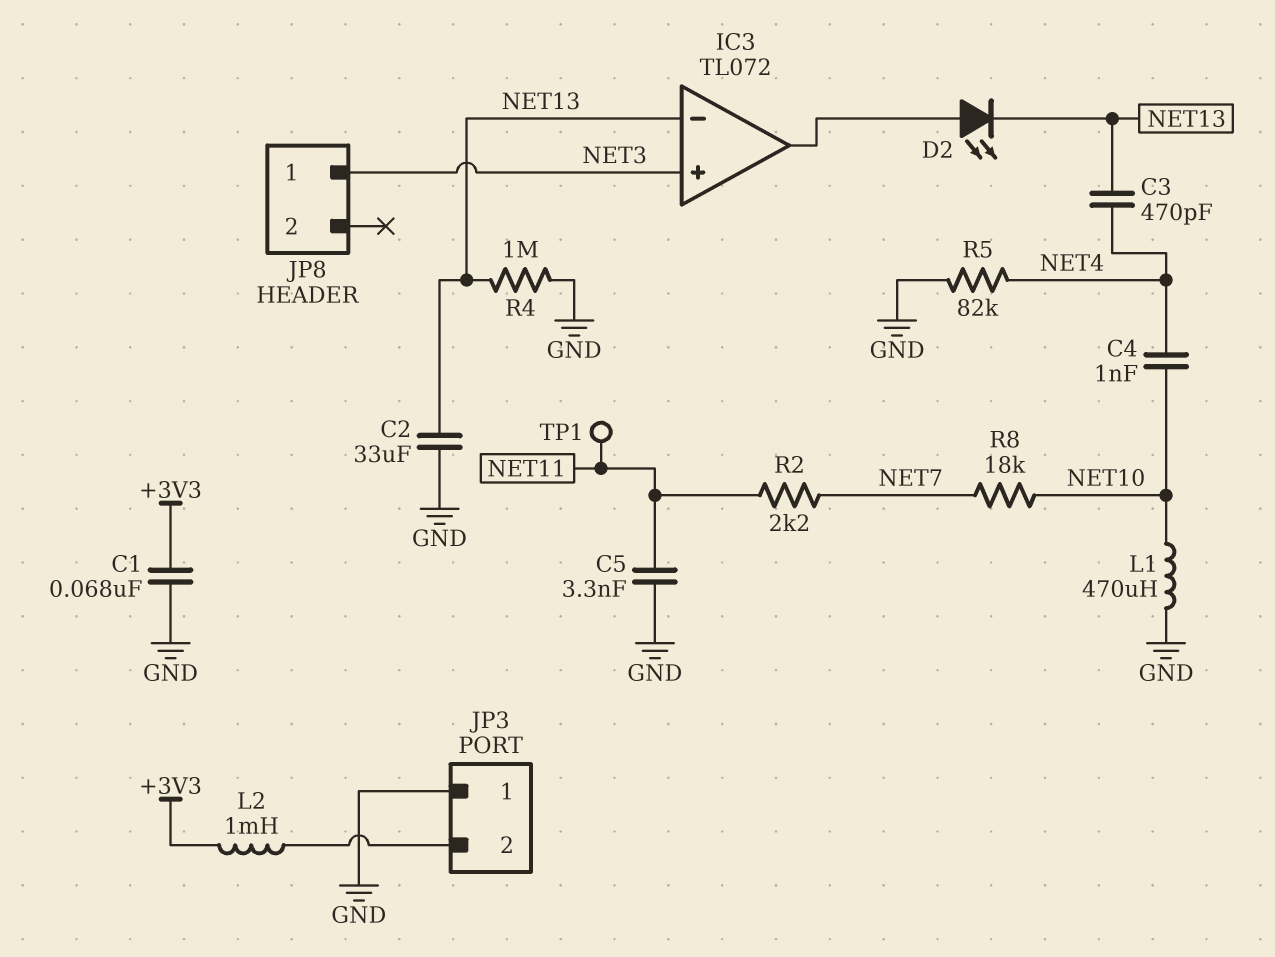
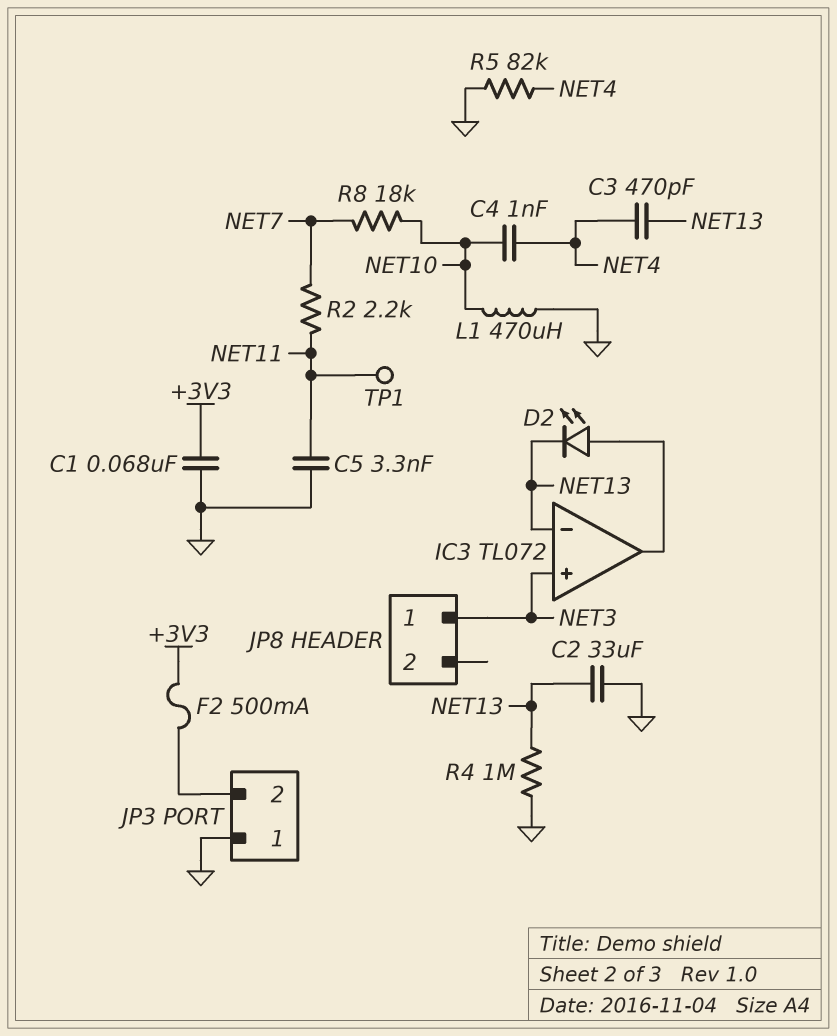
F2: none -> 500mA (+3V3, JP3/2)
L2: 1mH (+3V3, JP3/2) -> none

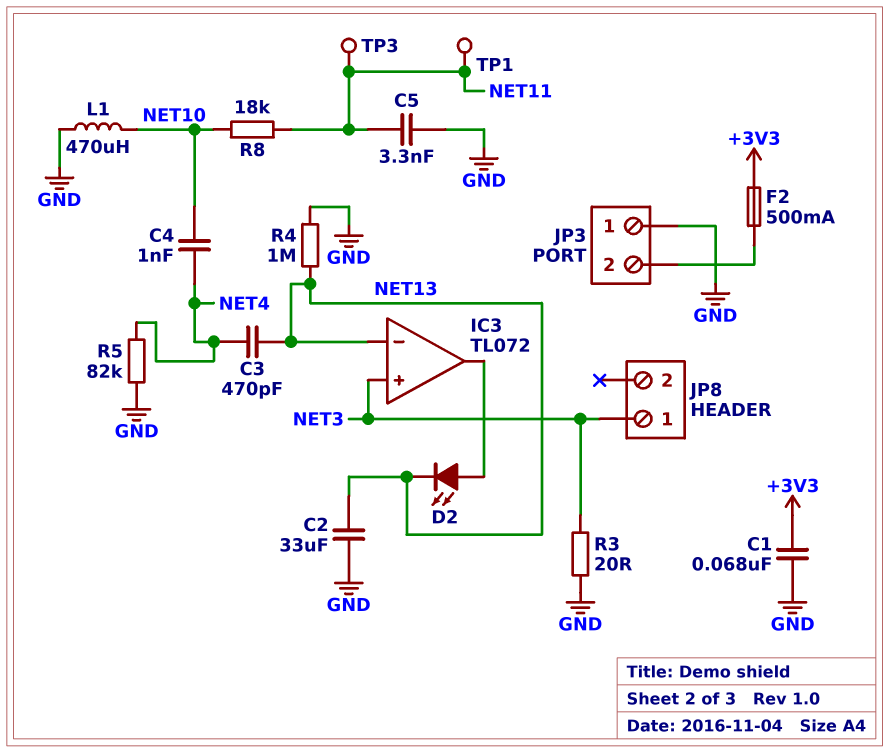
R2: 2.2k (NET7, NET11) -> none
R3: none -> 20 (GND, NET3)
R8: 18k (NET7, NET10) -> 18k (NET10, NET11)
TP3: none -> test point (NET11)

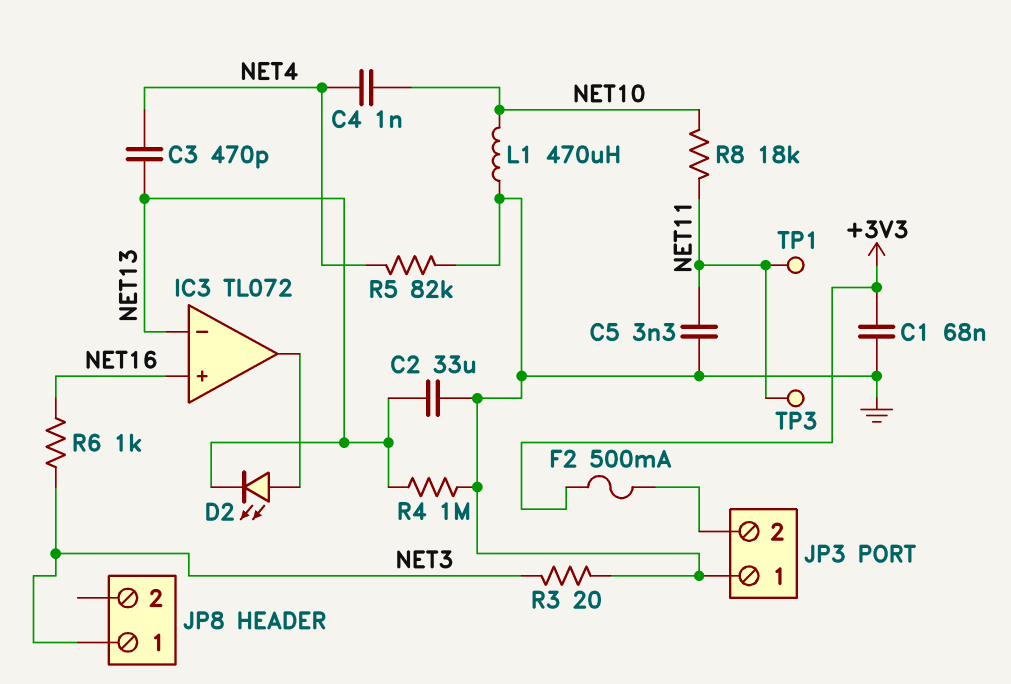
IC3 pin in+: NET3 -> NET16
R6: none -> 1k (NET3, NET16)

